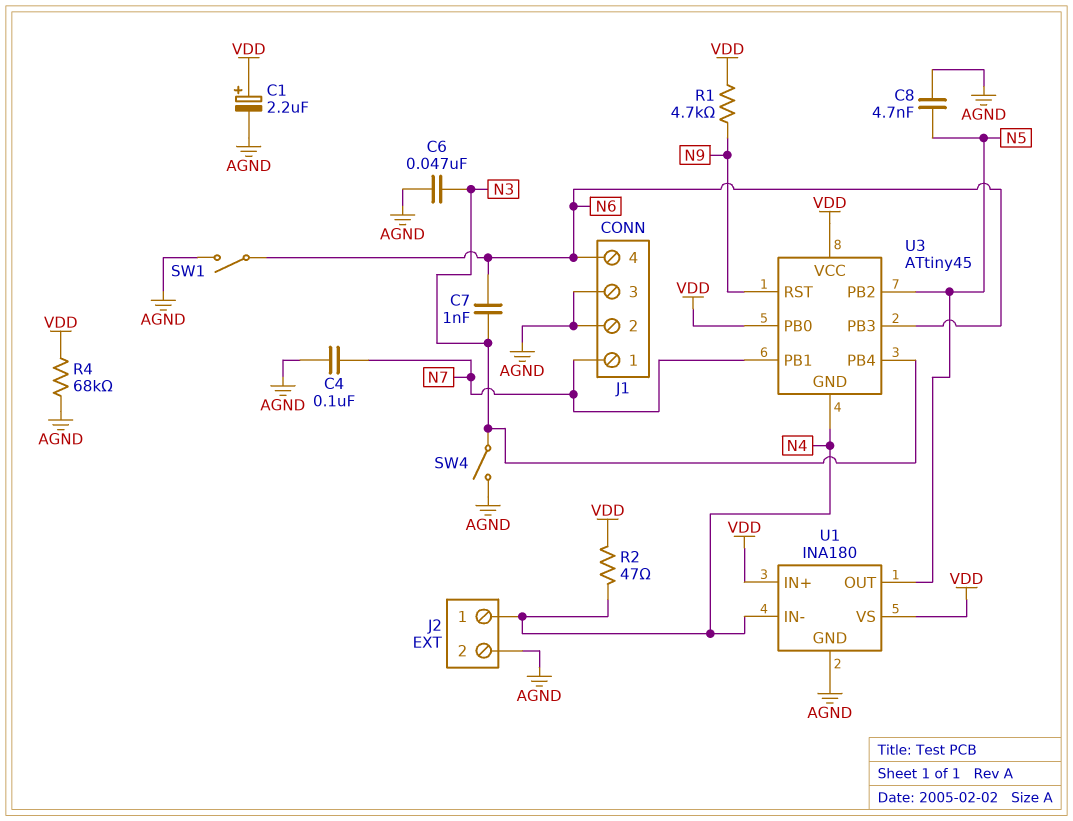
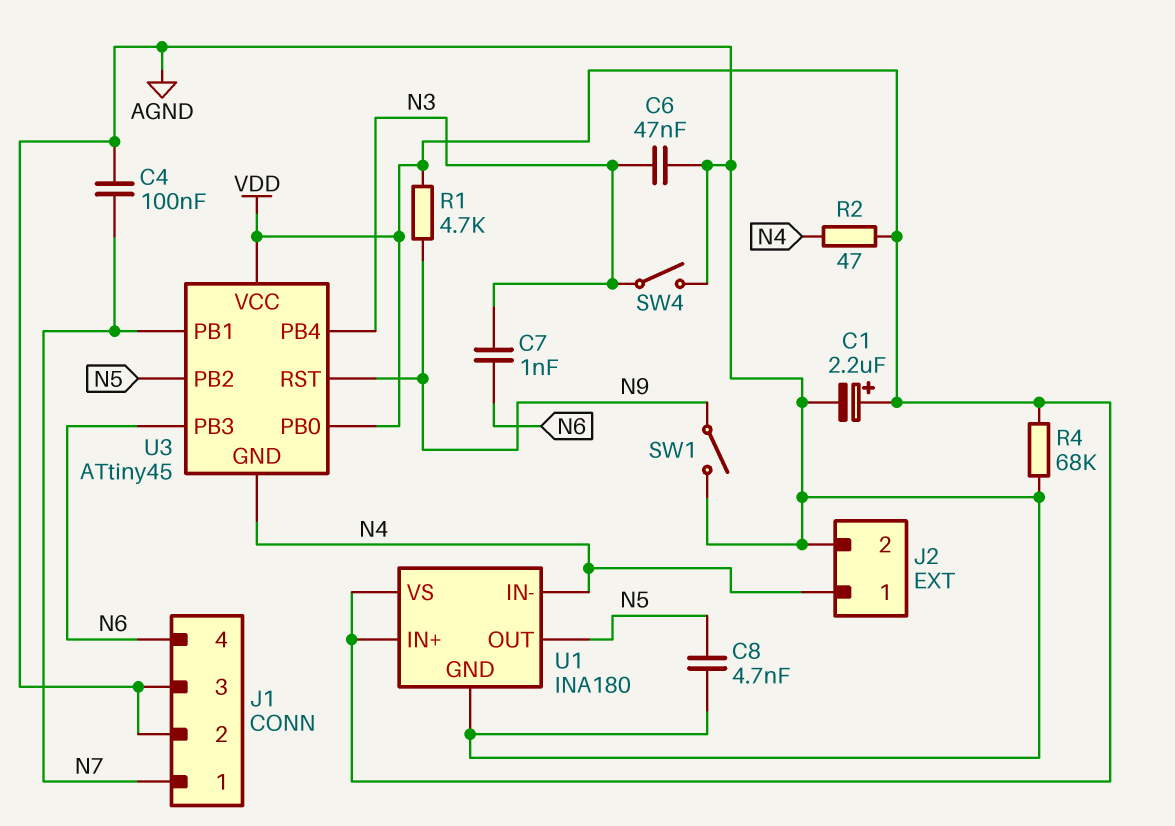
SW1: switch (AGND, N6) -> switch (AGND, N9)

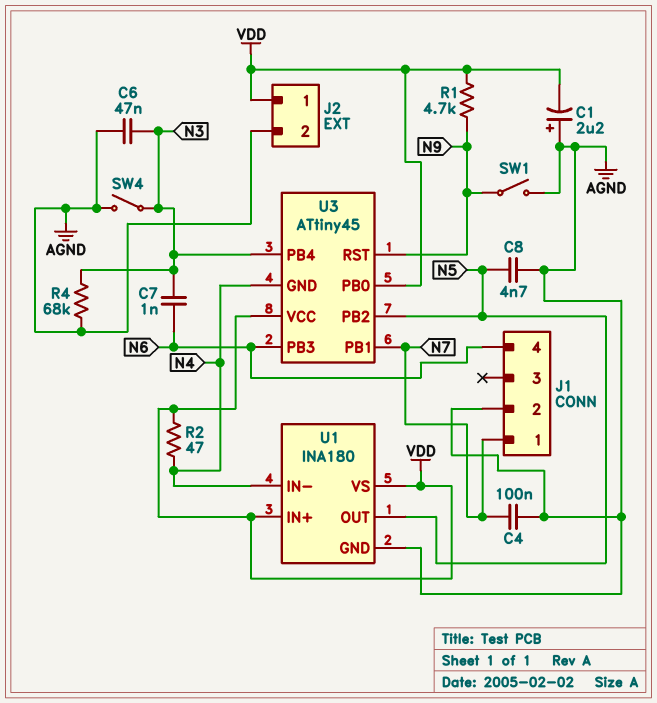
C1: 2.2uF (plus VDD, minus AGND) -> 2.2uF (plus AGND, minus VDD)
J1 pin 3: AGND -> none
J2 pin 1: N4 -> VDD
R4: 68k (AGND, VDD) -> 68k (AGND, N3)

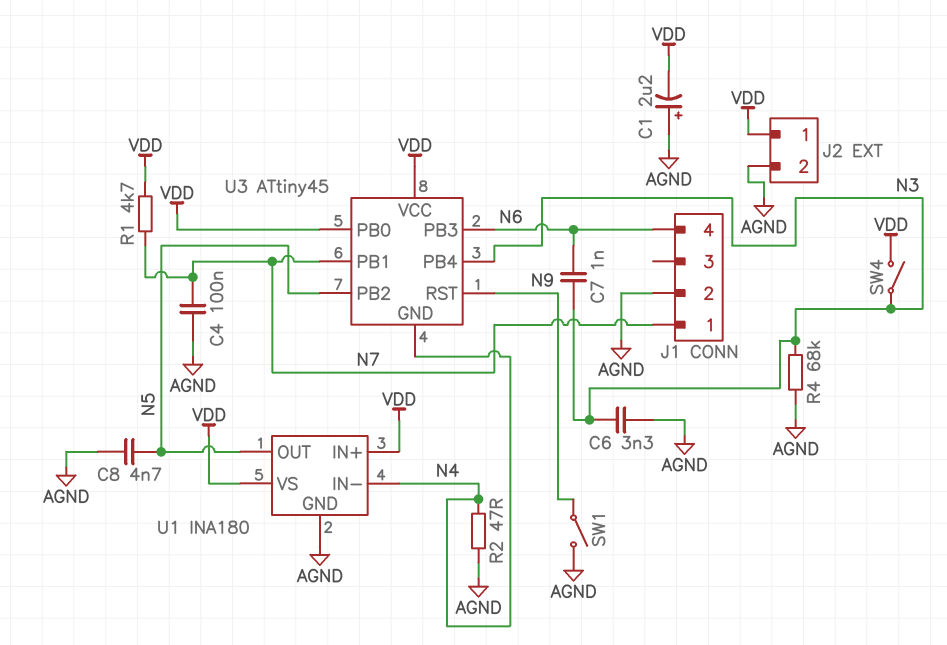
C6: 47nF (AGND, N3) -> 3.3nF (AGND, N3)
R1: 4.7k (N9, VDD) -> 4.7k (N7, VDD)
R2: 47 (N4, VDD) -> 47 (AGND, N4)
SW4: switch (AGND, N3) -> switch (N3, VDD)

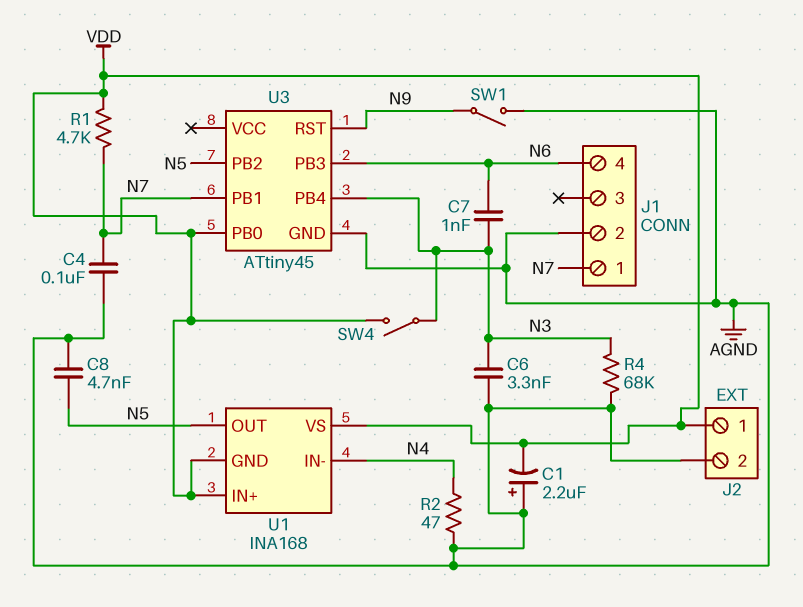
U1: INA180 -> INA168
U1 pin GND: AGND -> VDD
U3 pin GND: N4 -> AGND
U3 pin VCC: VDD -> none

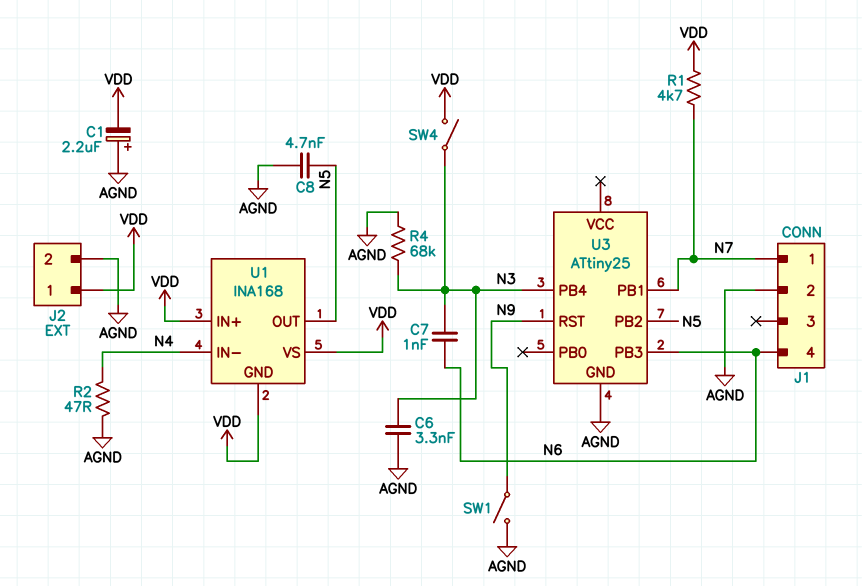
C4: 100nF (AGND, N7) -> none
U3: ATtiny45 -> ATtiny25
U3 pin PB0: VDD -> none

